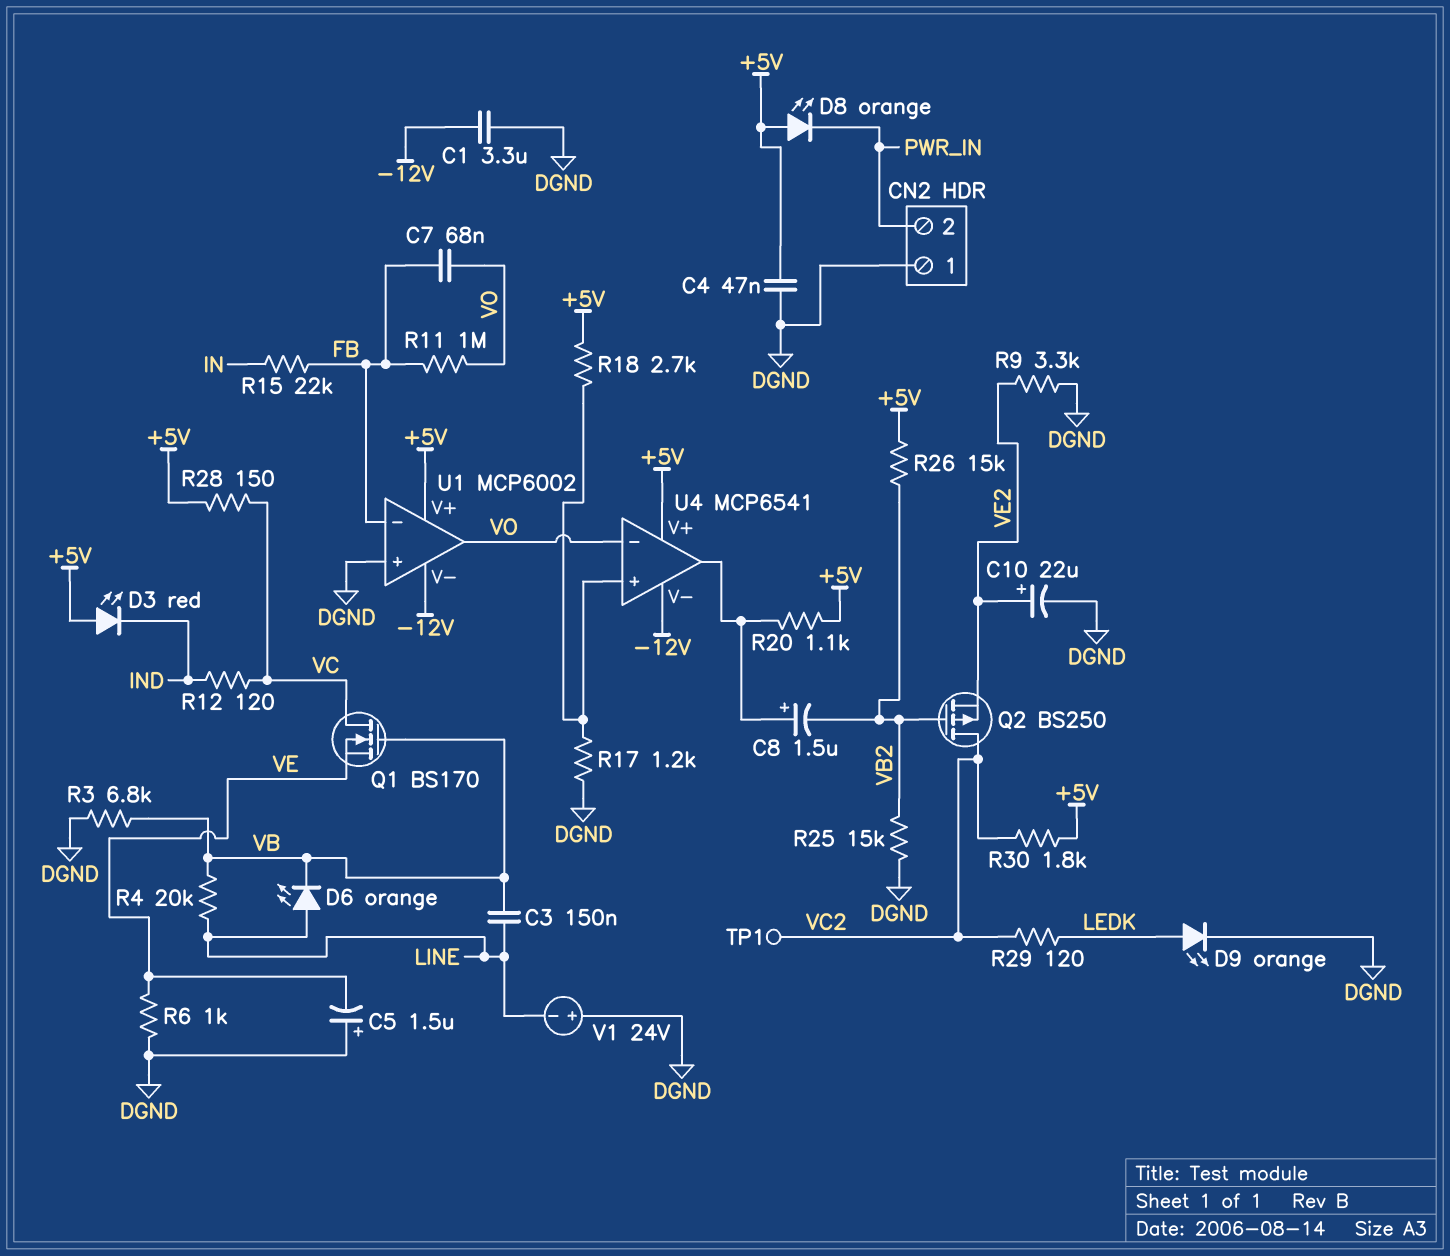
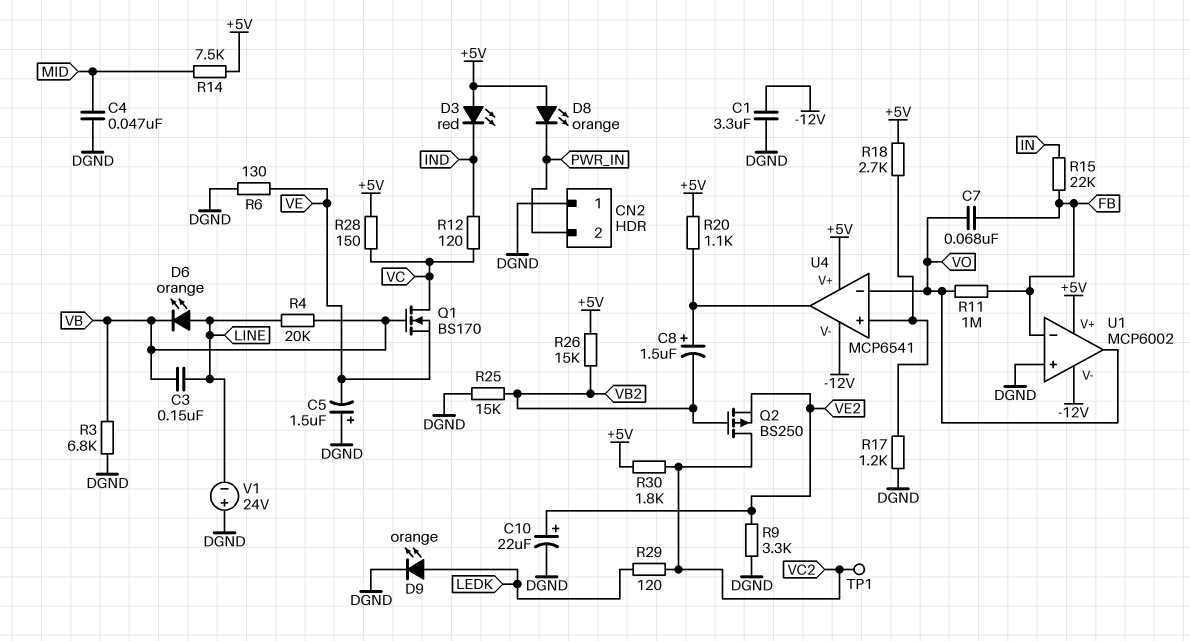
C4: 47nF (+5V, DGND) -> 47nF (DGND, MID)
R6: 1k (DGND, VE) -> 130 (DGND, VE)
R14: none -> 7.5k (+5V, MID)

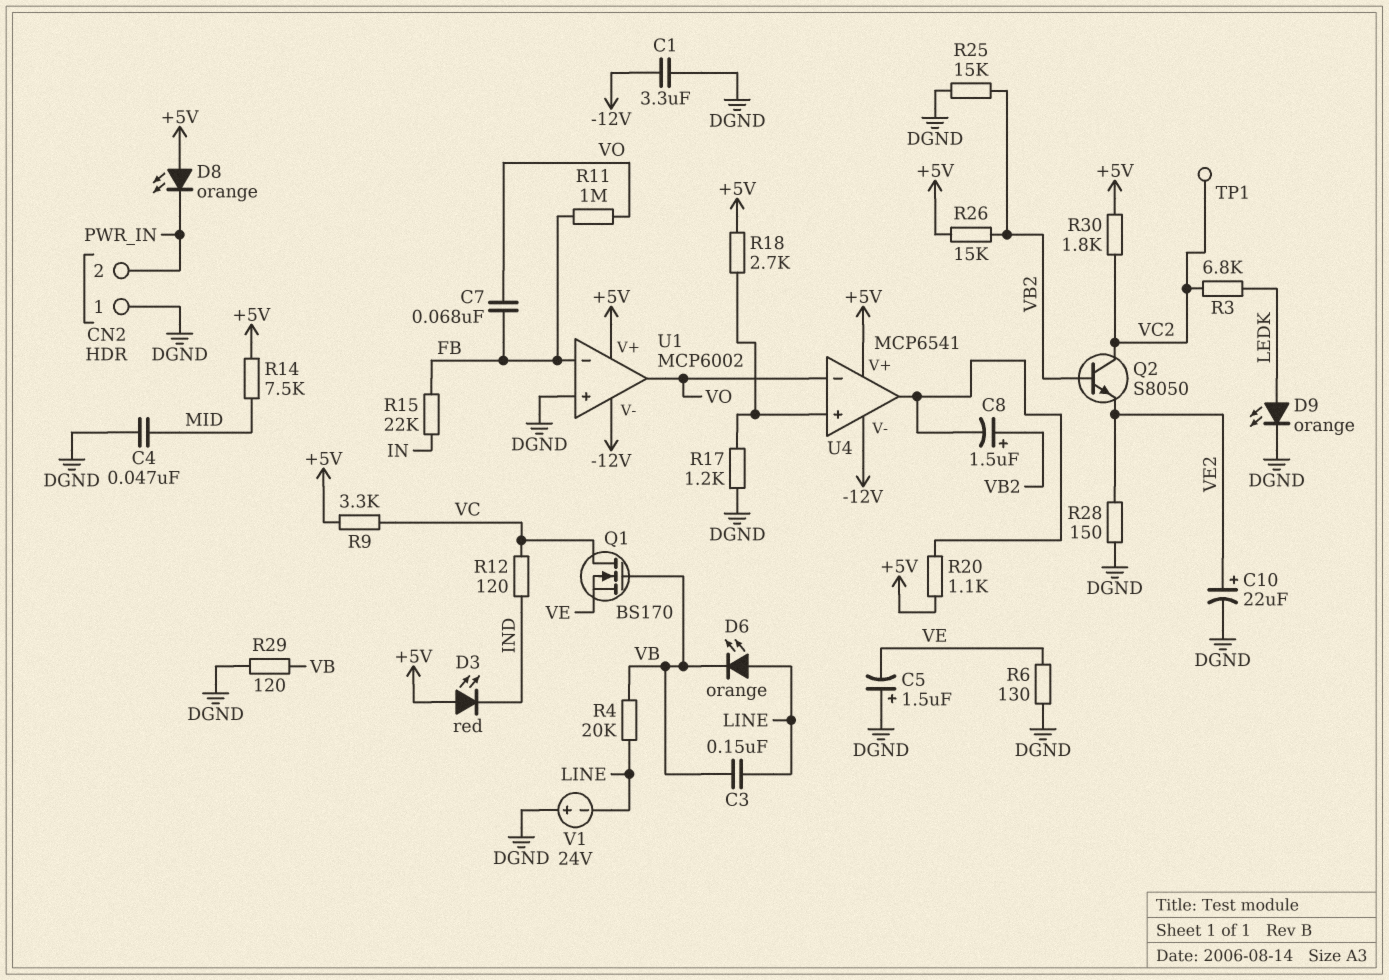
C8: 1.5uF (plus U4/out, minus VB2) -> 1.5uF (plus VB2, minus U4/out)
Q2: PMOS BS250 (G VB2, D VC2, S VE2) -> NPN S8050 (B VB2, C VC2, E VE2)
R3: 6.8k (DGND, VB) -> 6.8k (LEDK, VC2)
R9: 3.3k (DGND, VE2) -> 3.3k (+5V, VC)
R28: 150 (+5V, VC) -> 150 (DGND, VE2)
R29: 120 (LEDK, VC2) -> 120 (DGND, VB)

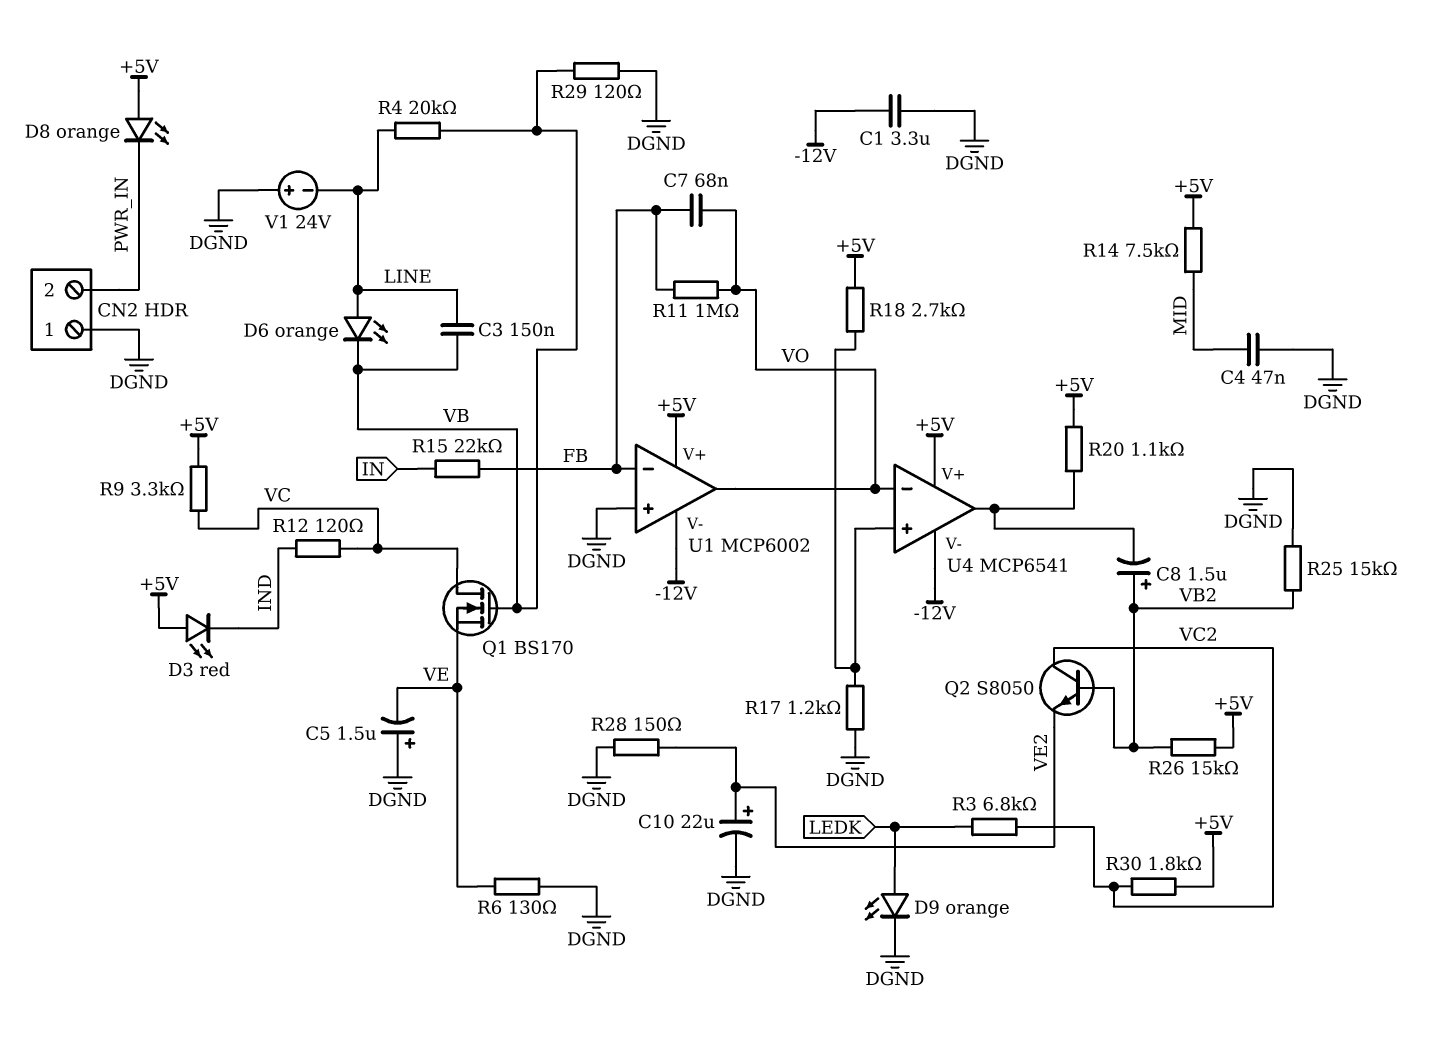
TP1: test point (VC2) -> none

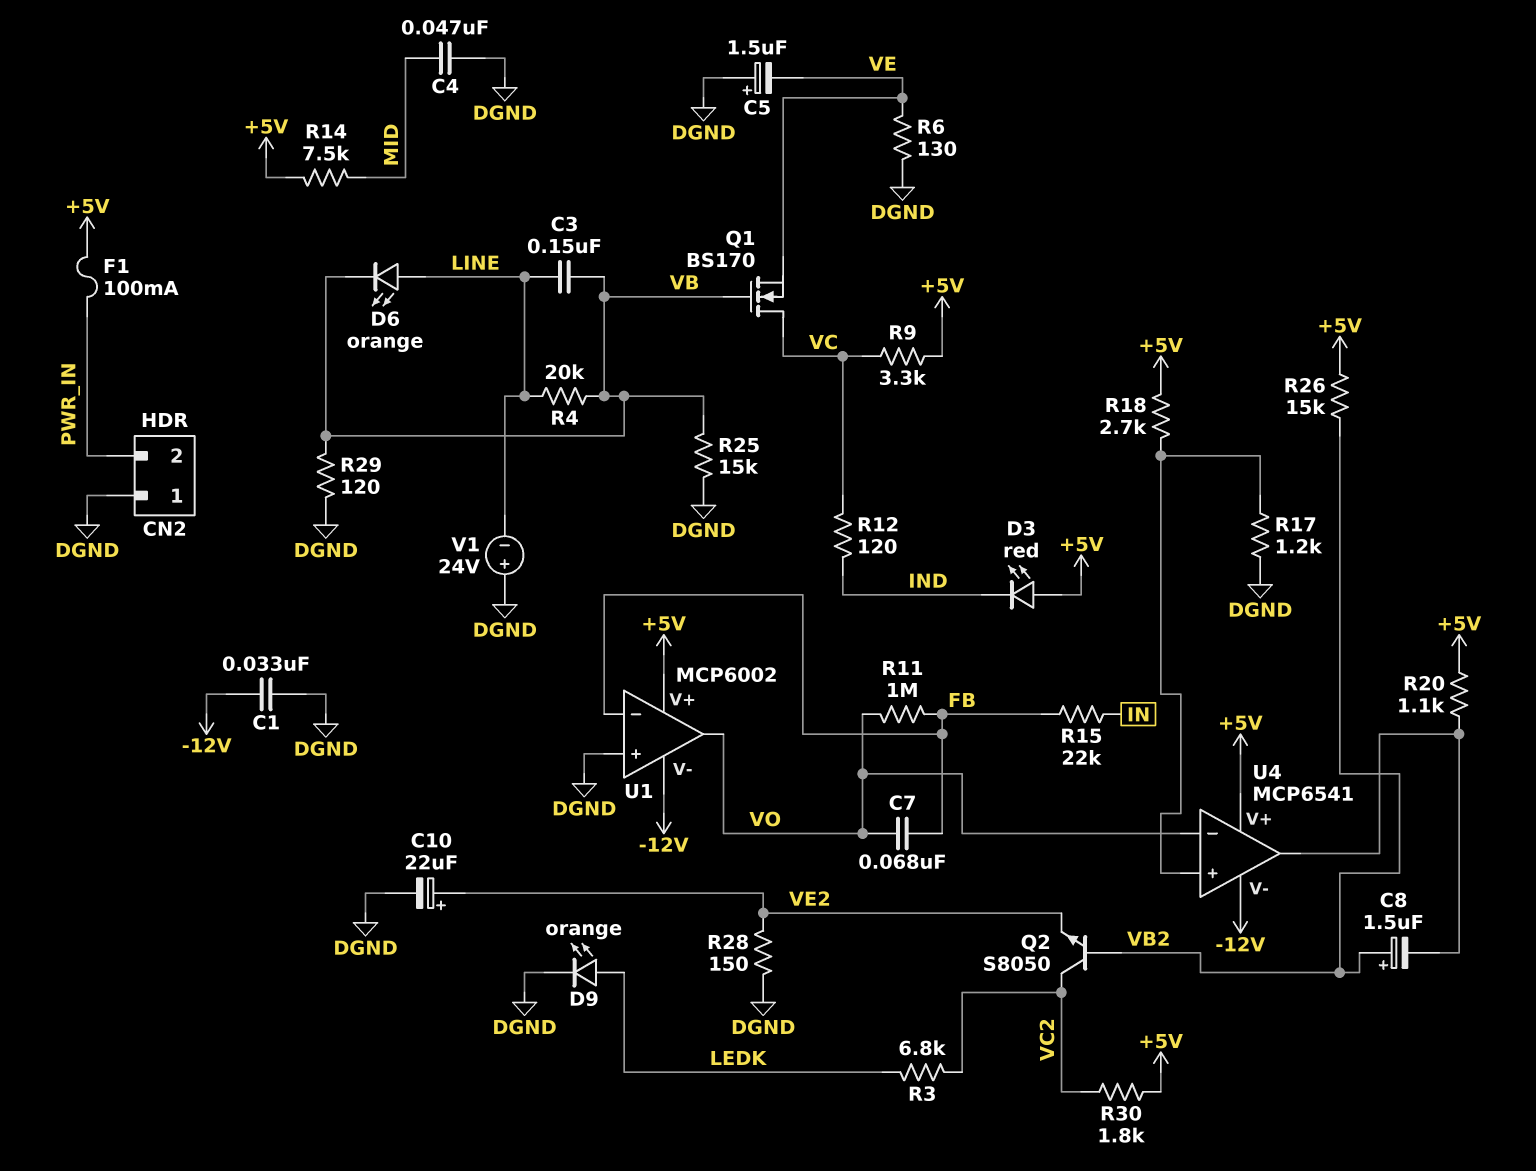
C1: 3.3uF (-12V, DGND) -> 33nF (-12V, DGND)
D8: LED orange (A +5V, K PWR_IN) -> none
F1: none -> 100mA (+5V, PWR_IN)
R25: 15k (DGND, VB2) -> 15k (DGND, VB)

